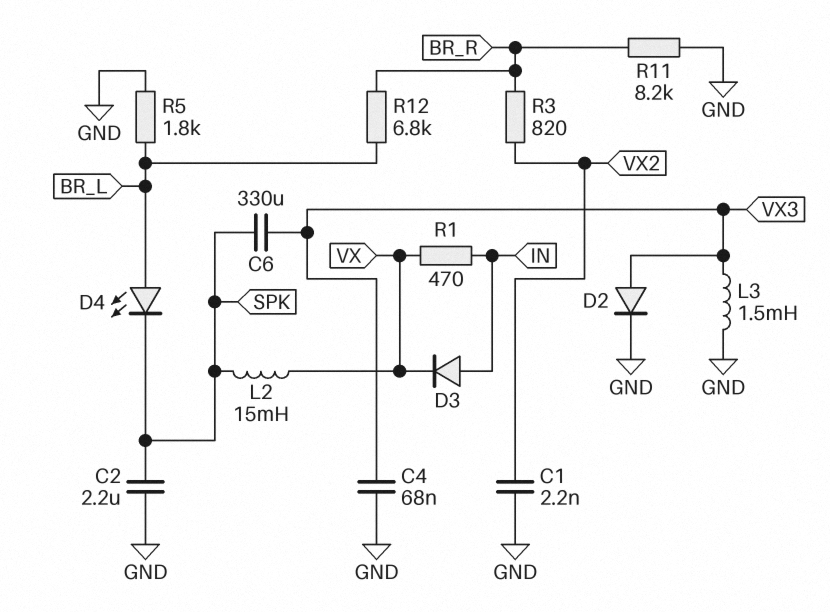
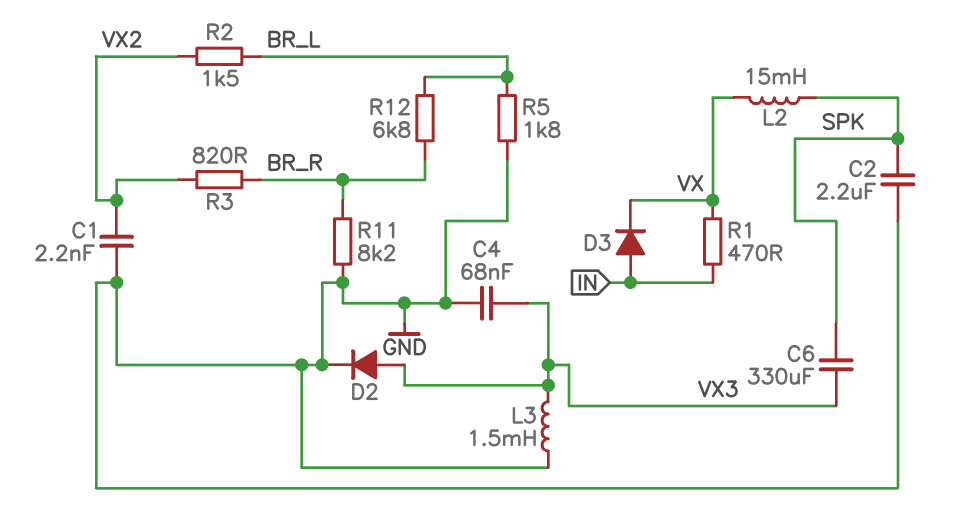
D4: LED (A BR_L, K SPK) -> none
R2: none -> 1.5k (BR_L, VX2)

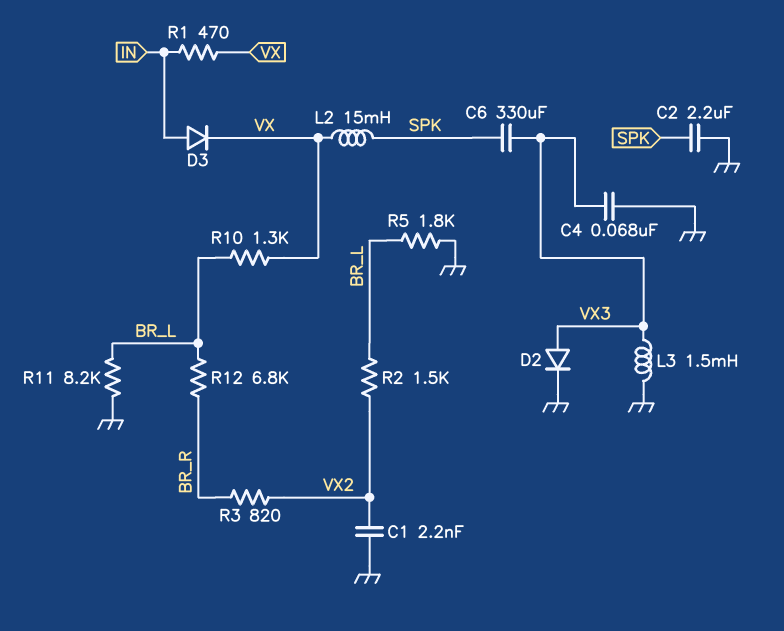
R10: none -> 1.3k (BR_L, VX)
R11: 8.2k (BR_R, GND) -> 8.2k (BR_L, GND)

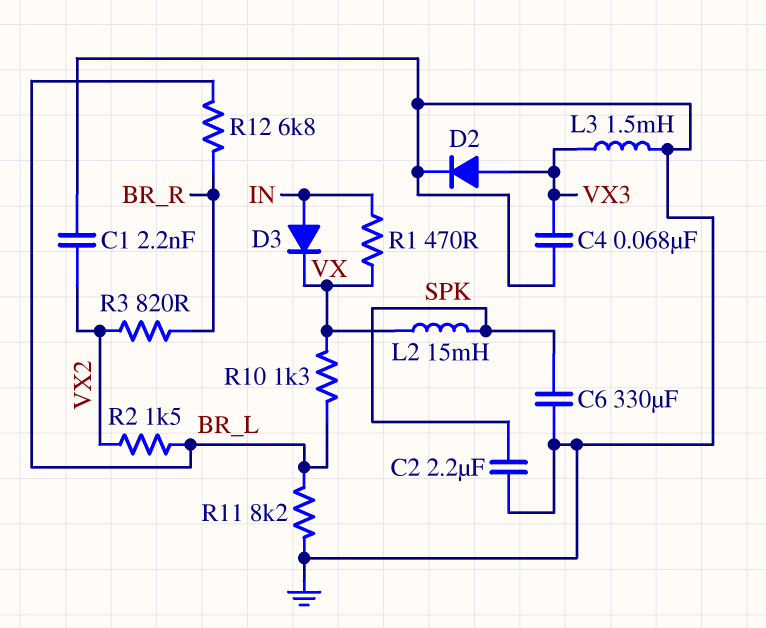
C6: 330uF (SPK, VX3) -> 330uF (GND, SPK)
R5: 1.8k (BR_L, GND) -> none

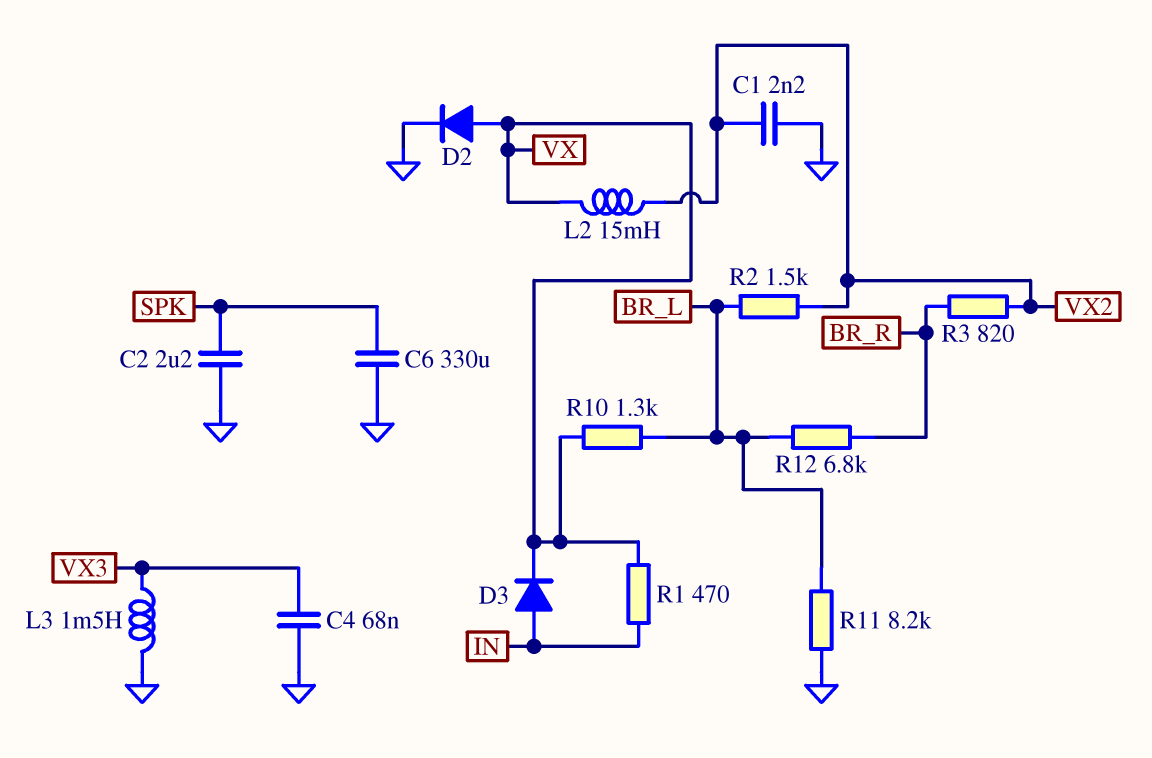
D2: diode (A VX3, K GND) -> diode (A VX, K GND)
L2: 15mH (SPK, VX) -> 15mH (VX, VX2)

